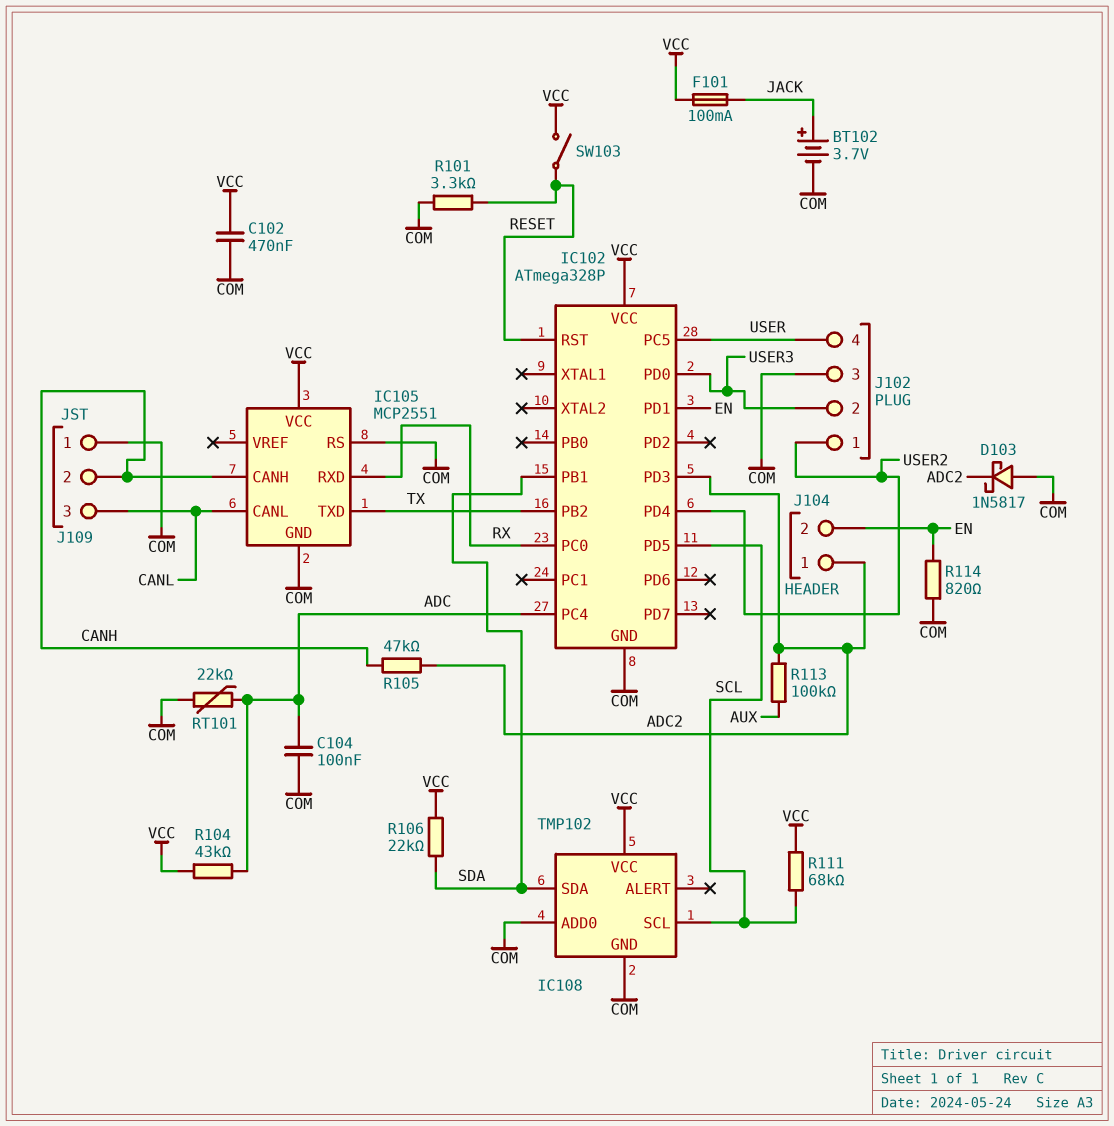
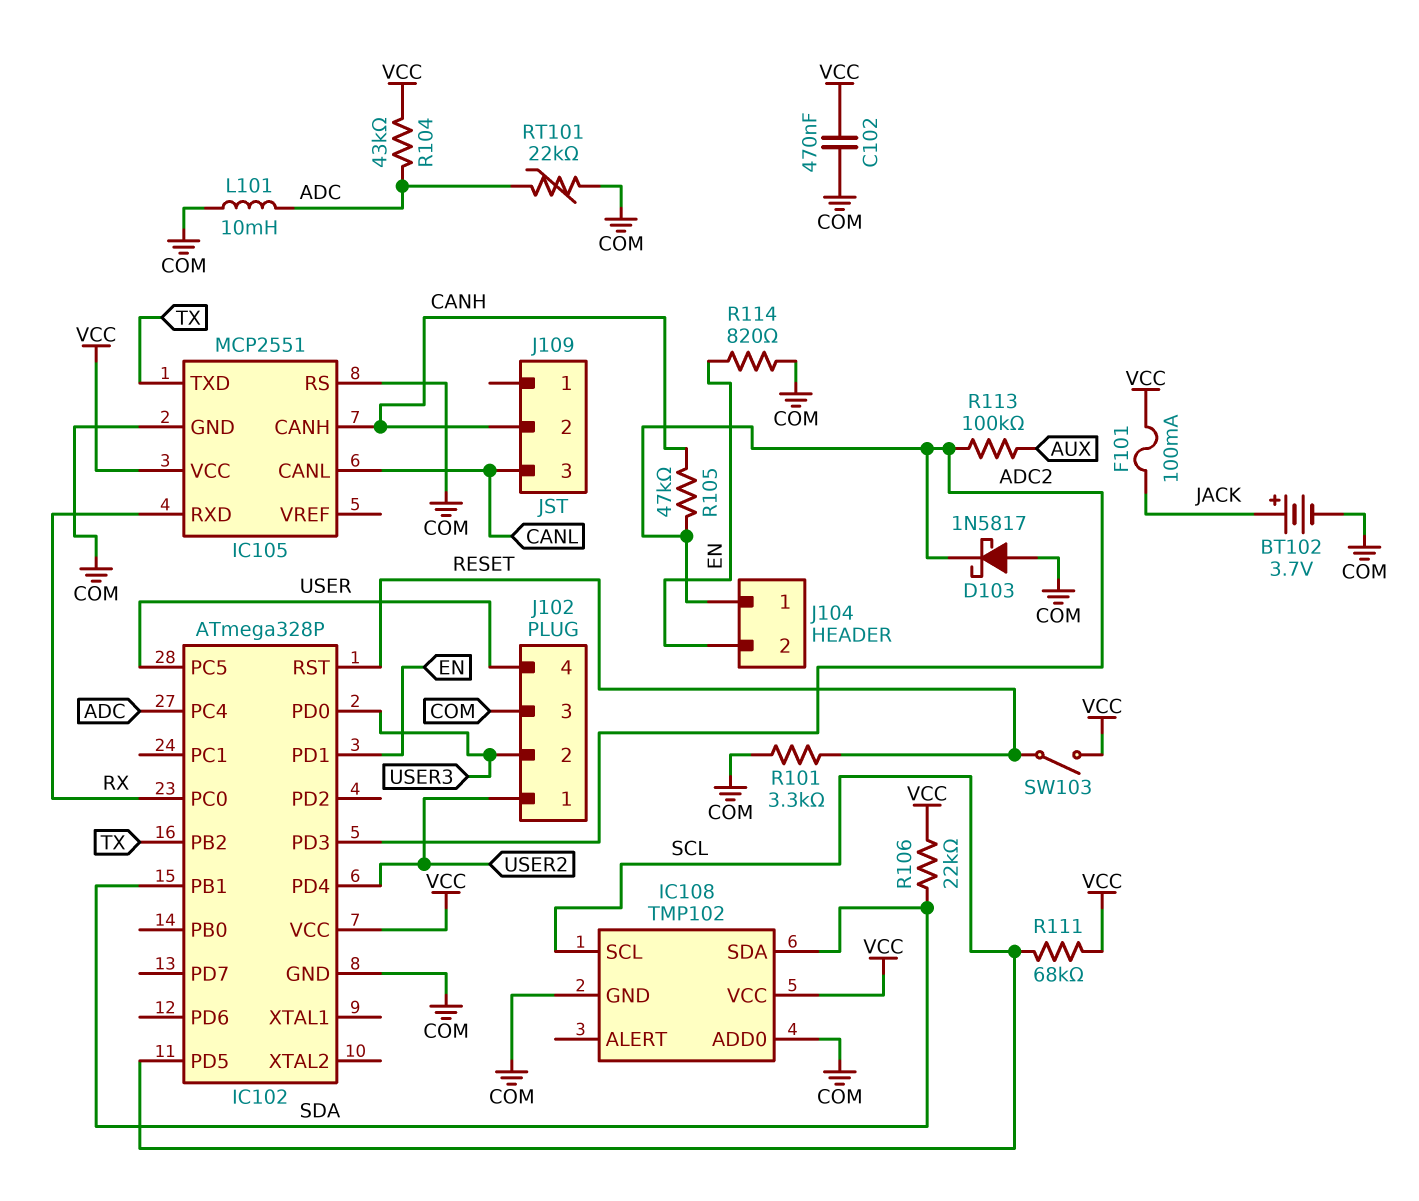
C104: 100nF (ADC, COM) -> none
J109 pin 1: COM -> none
L101: none -> 10mH (ADC, COM)

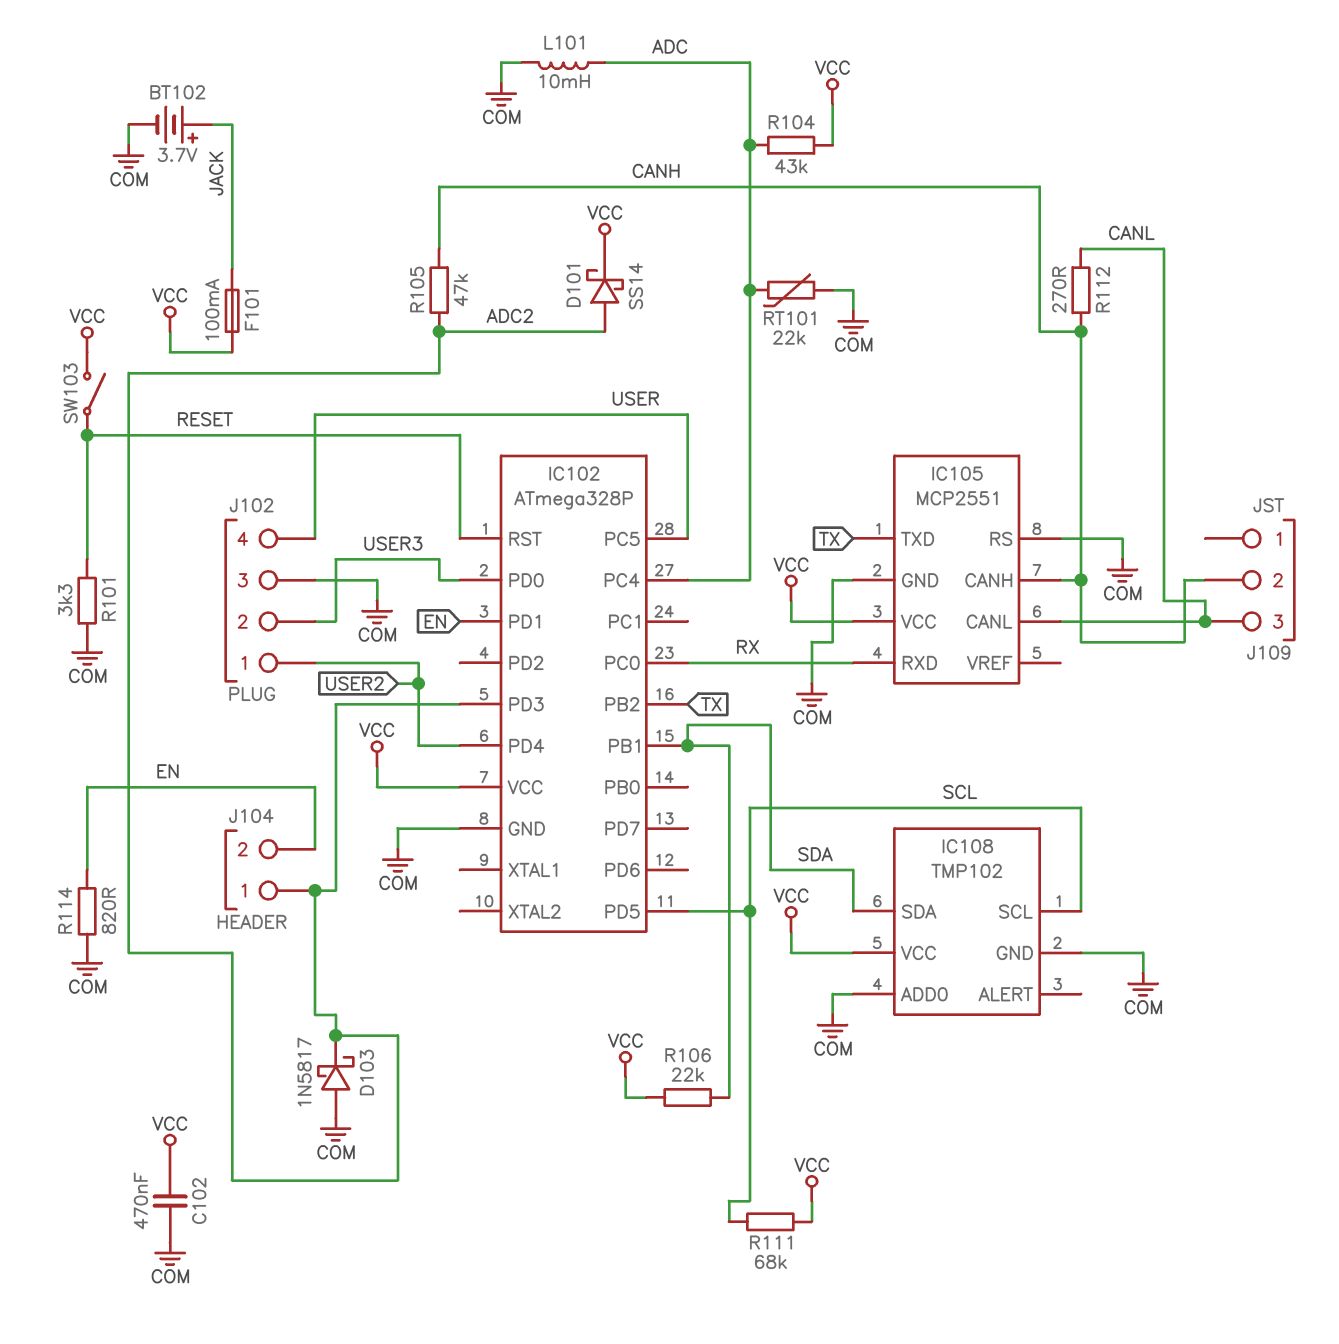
D101: none -> schottky SS14 (A ADC2, K VCC)
R112: none -> 270 (CANH, CANL)
R113: 100k (ADC2, AUX) -> none

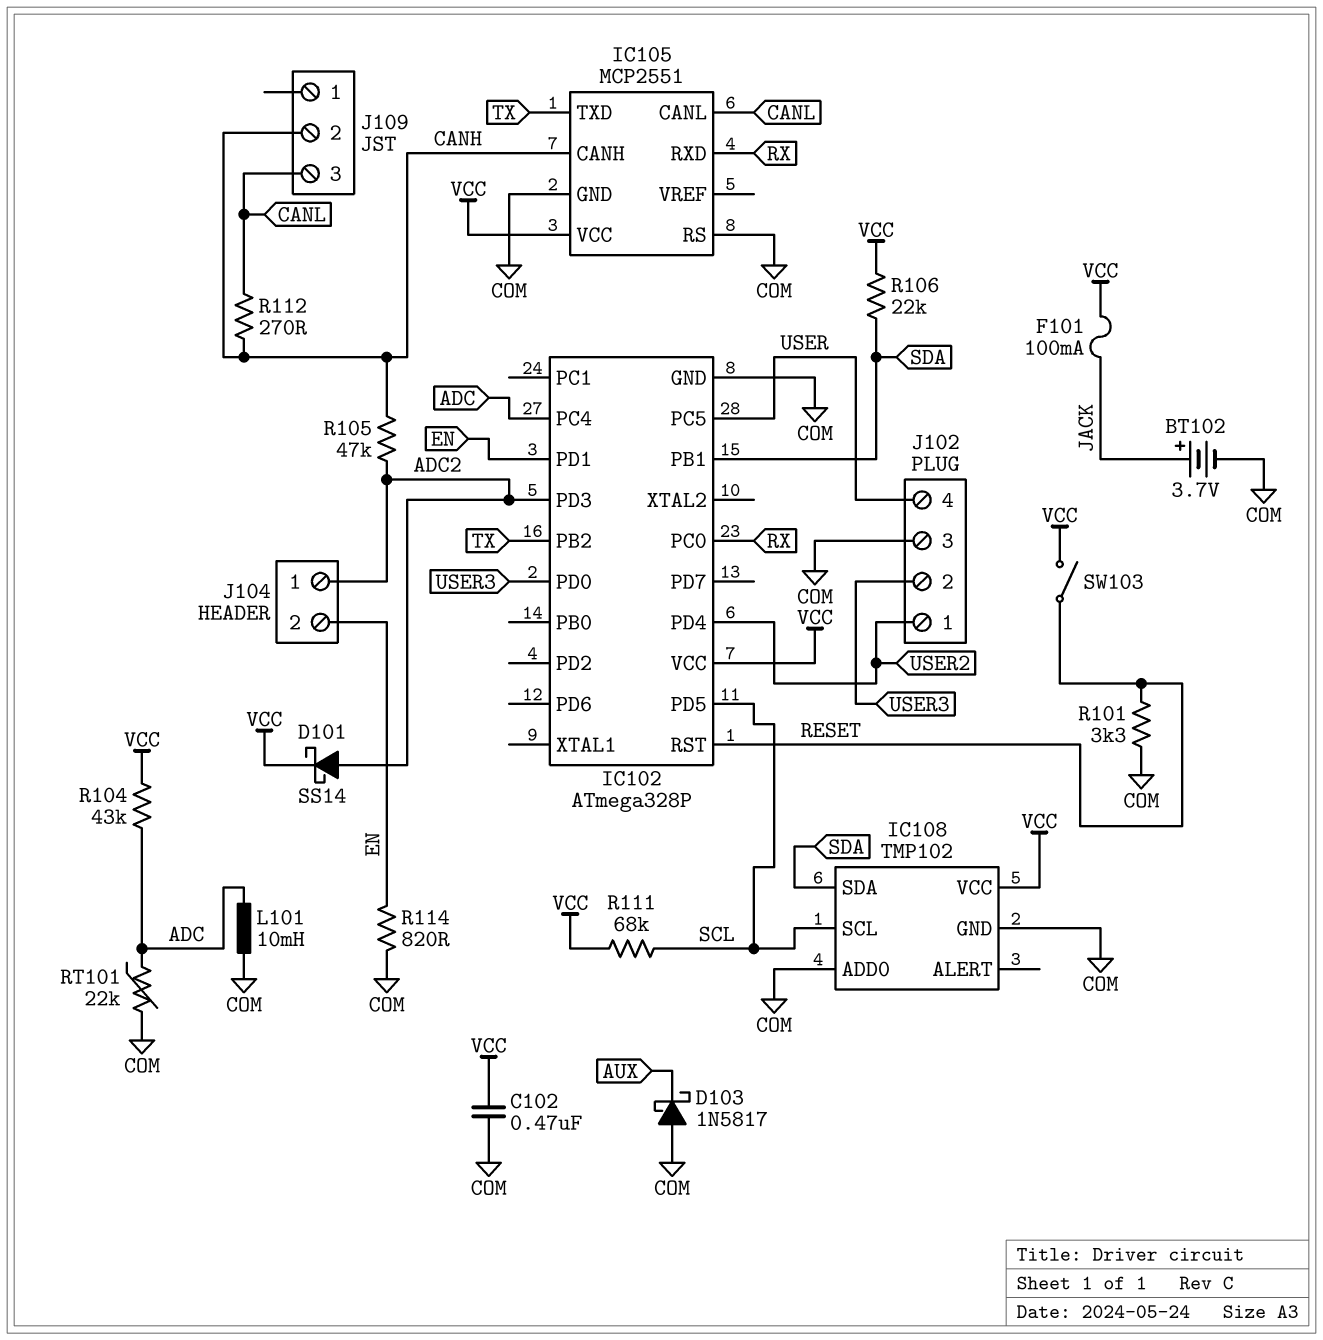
D103: schottky 1N5817 (A COM, K ADC2) -> schottky 1N5817 (A COM, K AUX)

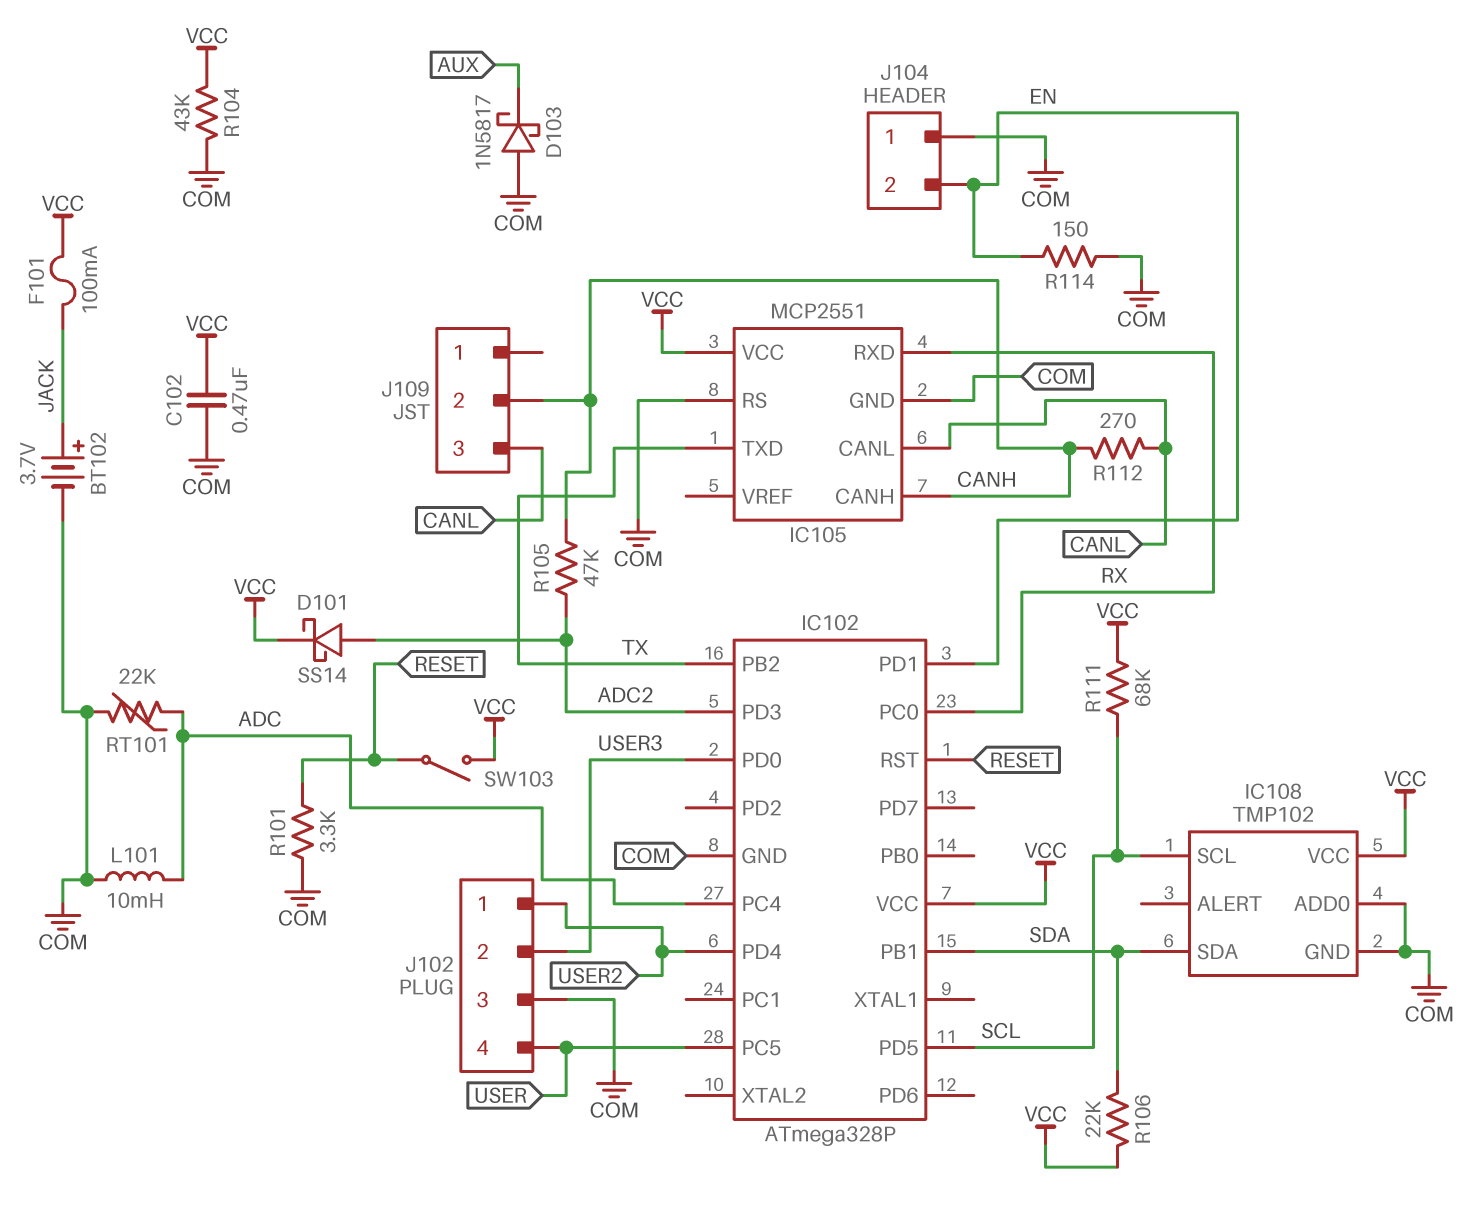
J104 pin 1: ADC2 -> COM
R104: 43k (ADC, VCC) -> 43k (COM, VCC)
R114: 820 (COM, EN) -> 150 (COM, EN)

